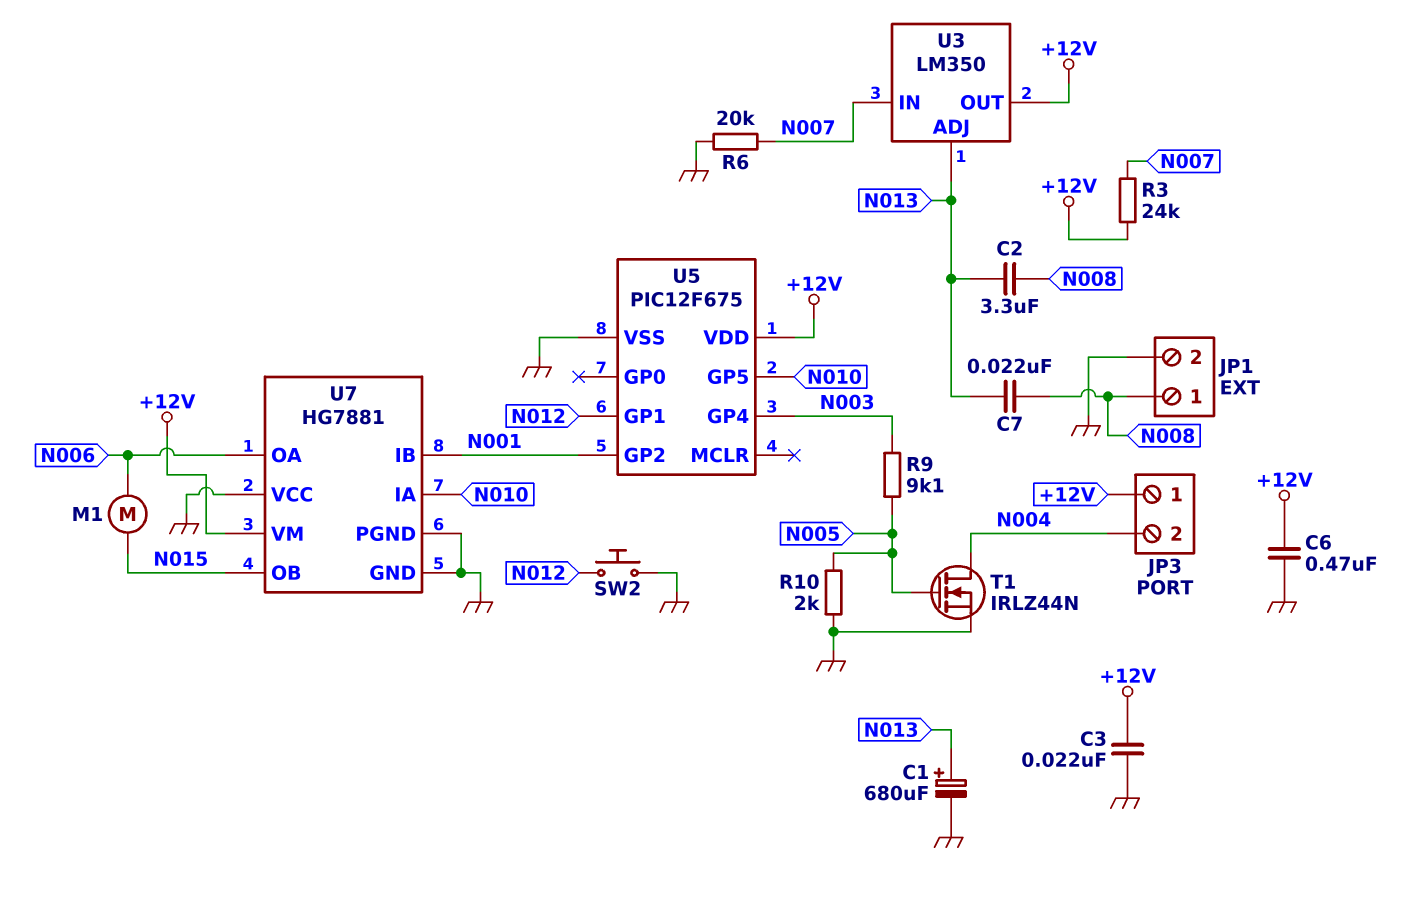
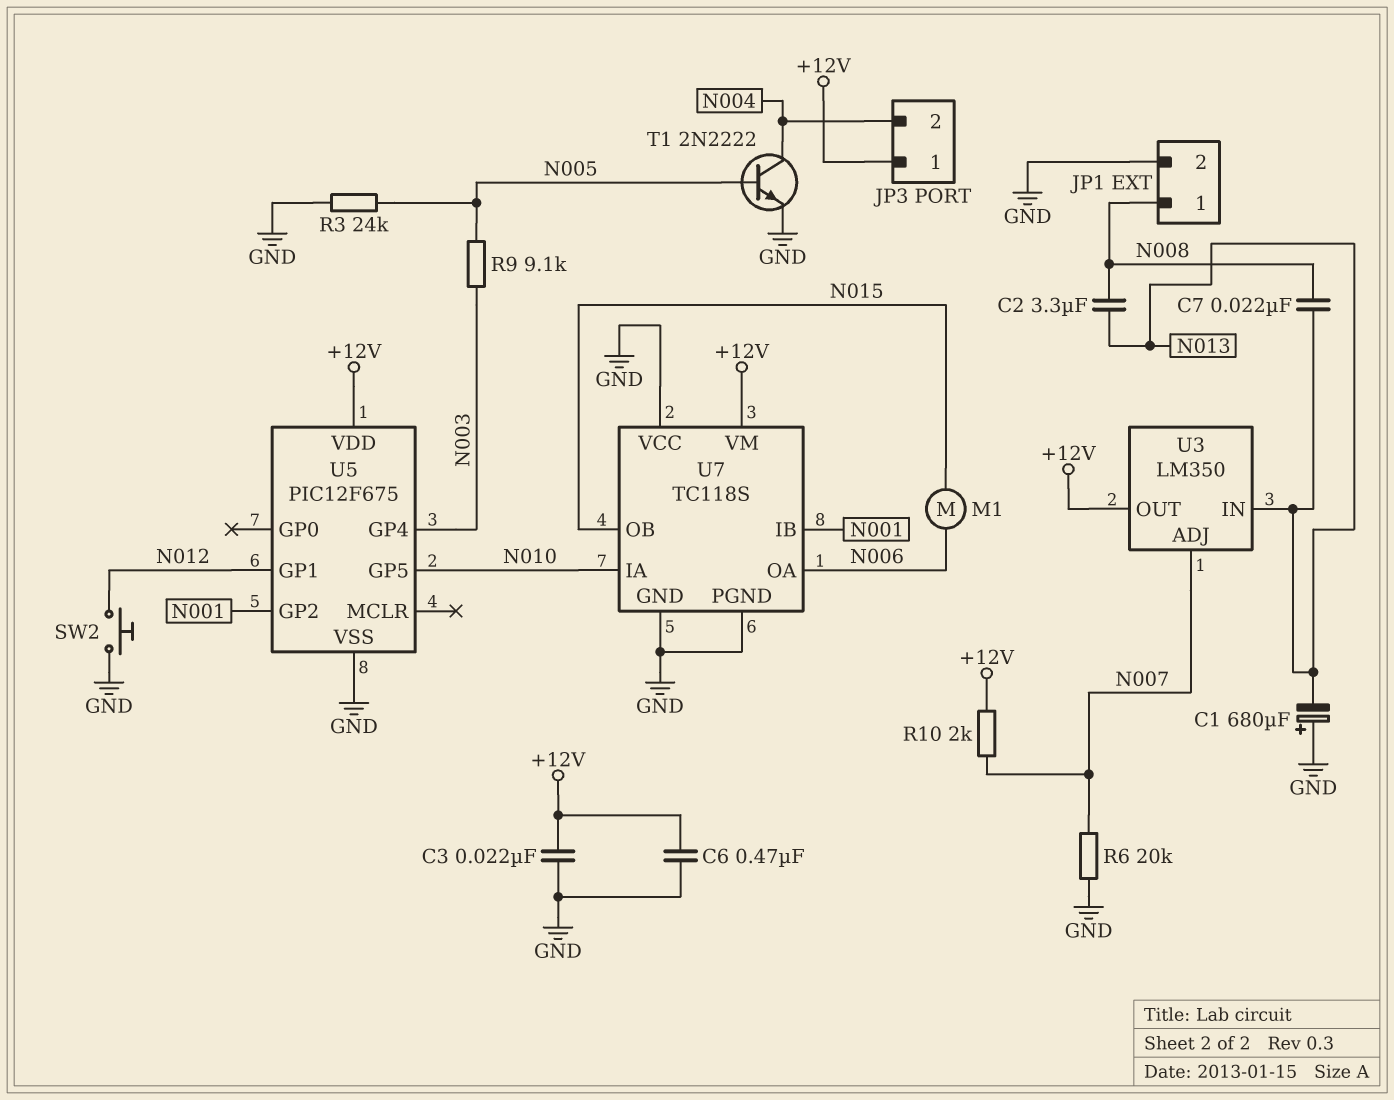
C1: 680uF (plus N013, minus GND) -> 680uF (plus GND, minus N013)
R3: 24k (+12V, N007) -> 24k (GND, N005)
R10: 2k (GND, N005) -> 2k (+12V, N007)
T1: NMOS IRLZ44N (G N005, D N004, S GND) -> NPN 2N2222 (B N005, C N004, E GND)
U3 pin ADJ: N013 -> N007
U3 pin IN: N007 -> N013
U7: HG7881 -> TC118S

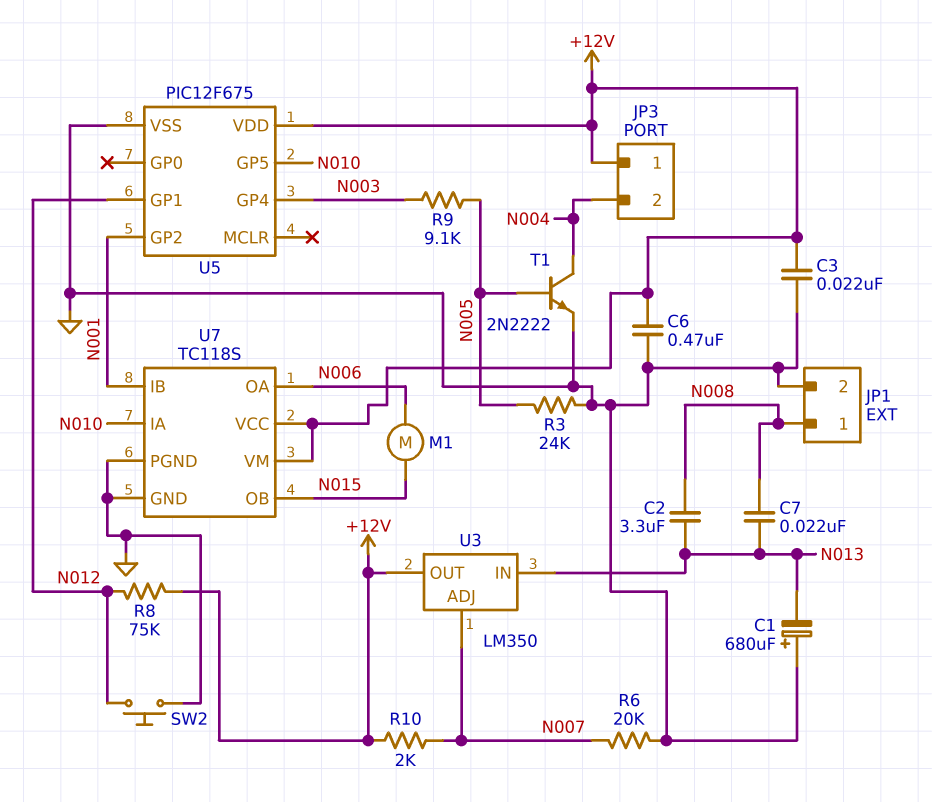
R8: none -> 75k (+12V, N012)
U7 pin VCC: GND -> +12V

